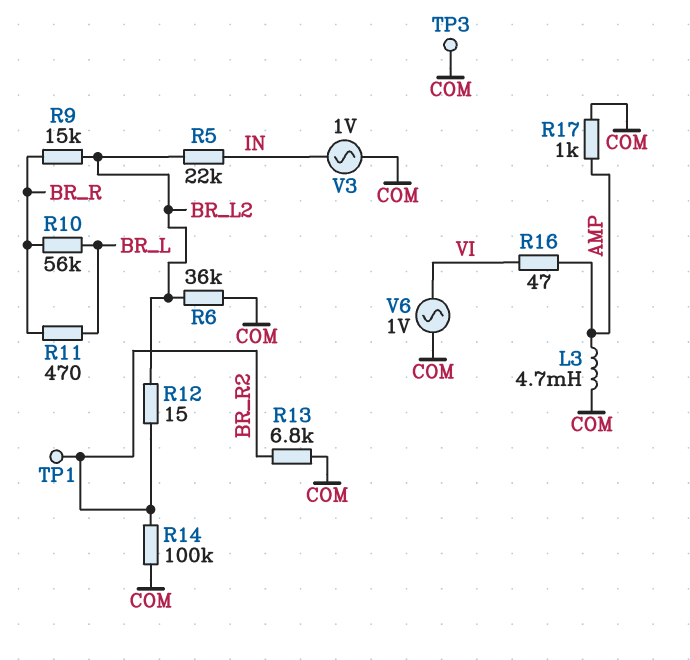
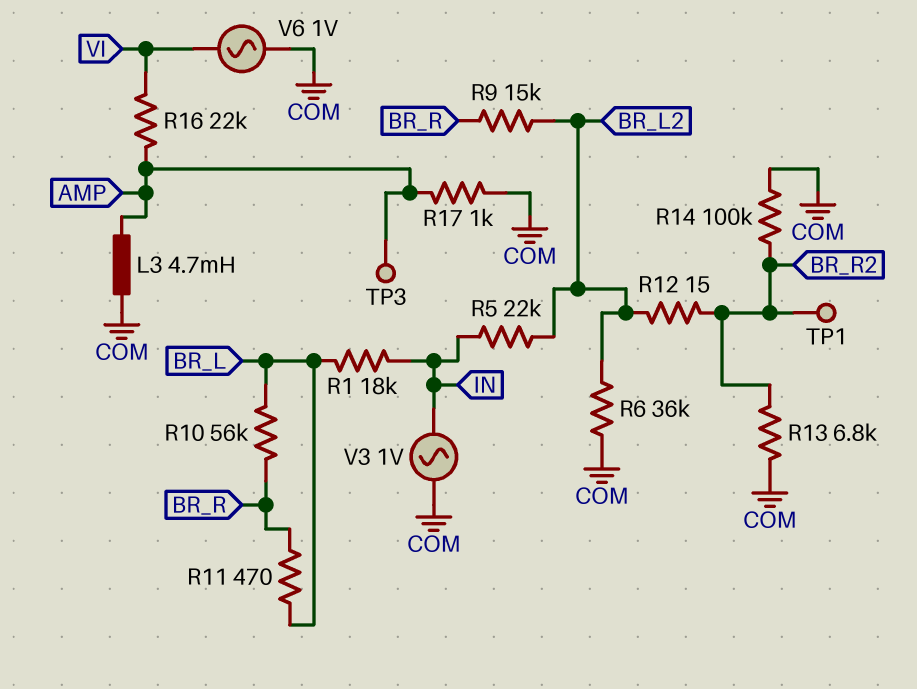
R1: none -> 18k (BR_L, IN)
R16: 47 (AMP, VI) -> 22k (AMP, VI)
TP3: test point (COM) -> test point (AMP)

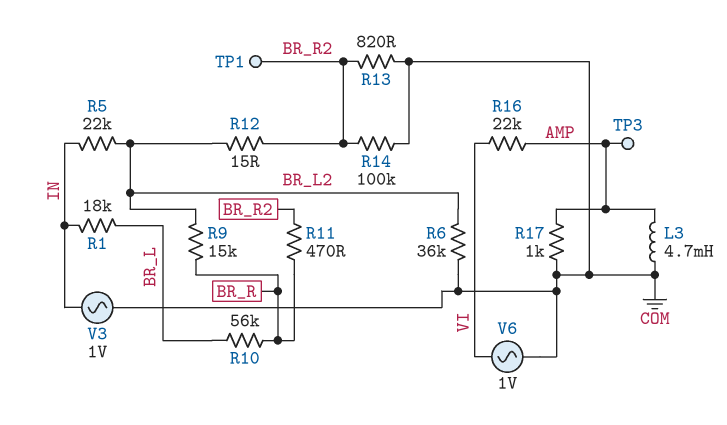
R11: 470 (BR_L, BR_R) -> 470 (BR_R, BR_R2)
R13: 6.8k (BR_R2, COM) -> 820 (BR_R2, COM)

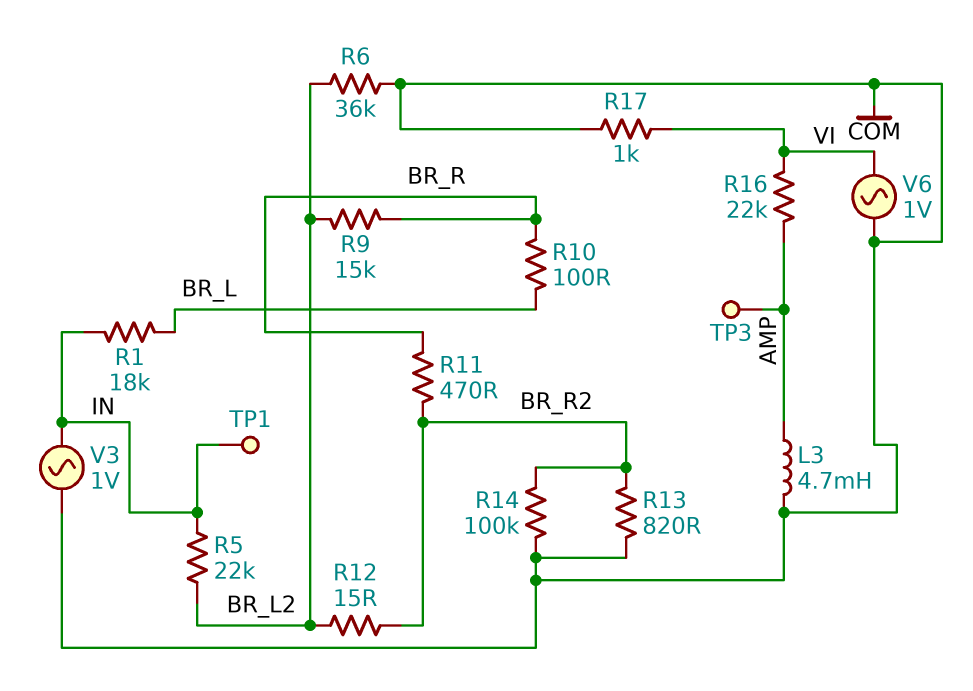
R10: 56k (BR_L, BR_R) -> 100 (BR_L, BR_R)
R17: 1k (AMP, COM) -> 1k (COM, VI)
TP1: test point (BR_R2) -> test point (IN)

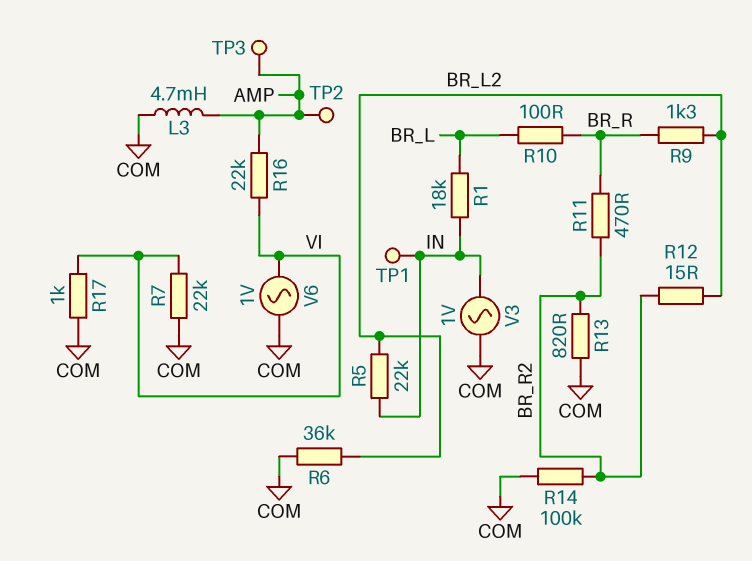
R7: none -> 22k (COM, VI)
R9: 15k (BR_L2, BR_R) -> 1.3k (BR_L2, BR_R)
TP2: none -> test point (AMP)

